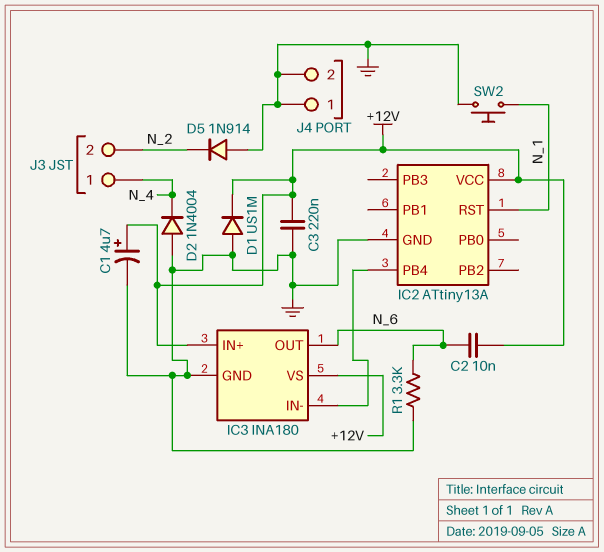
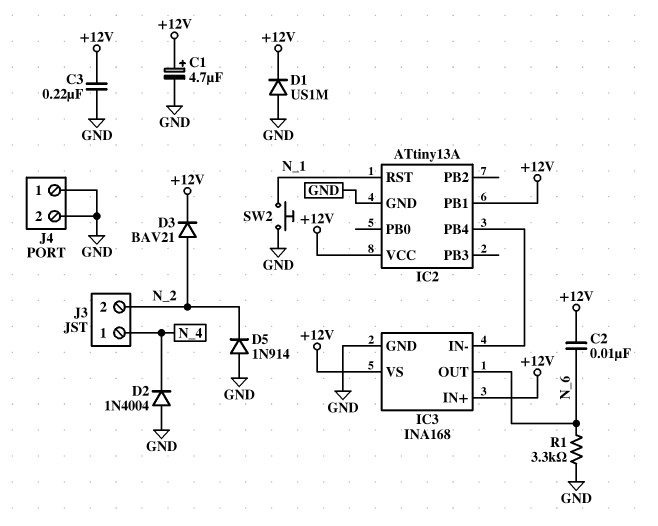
D3: none -> diode BAV21 (A N_2, K +12V)
IC2 pin PB1: none -> +12V
IC3: INA180 -> INA168

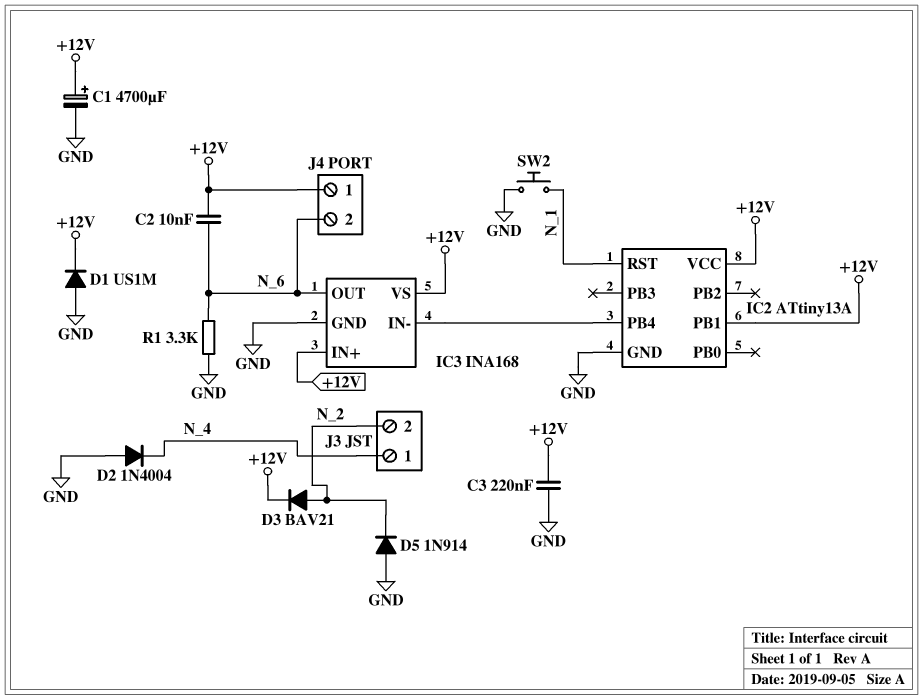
C1: 4.7uF (plus +12V, minus GND) -> 4700uF (plus +12V, minus GND)
J4 pin 1: GND -> +12V
J4 pin 2: GND -> N_6

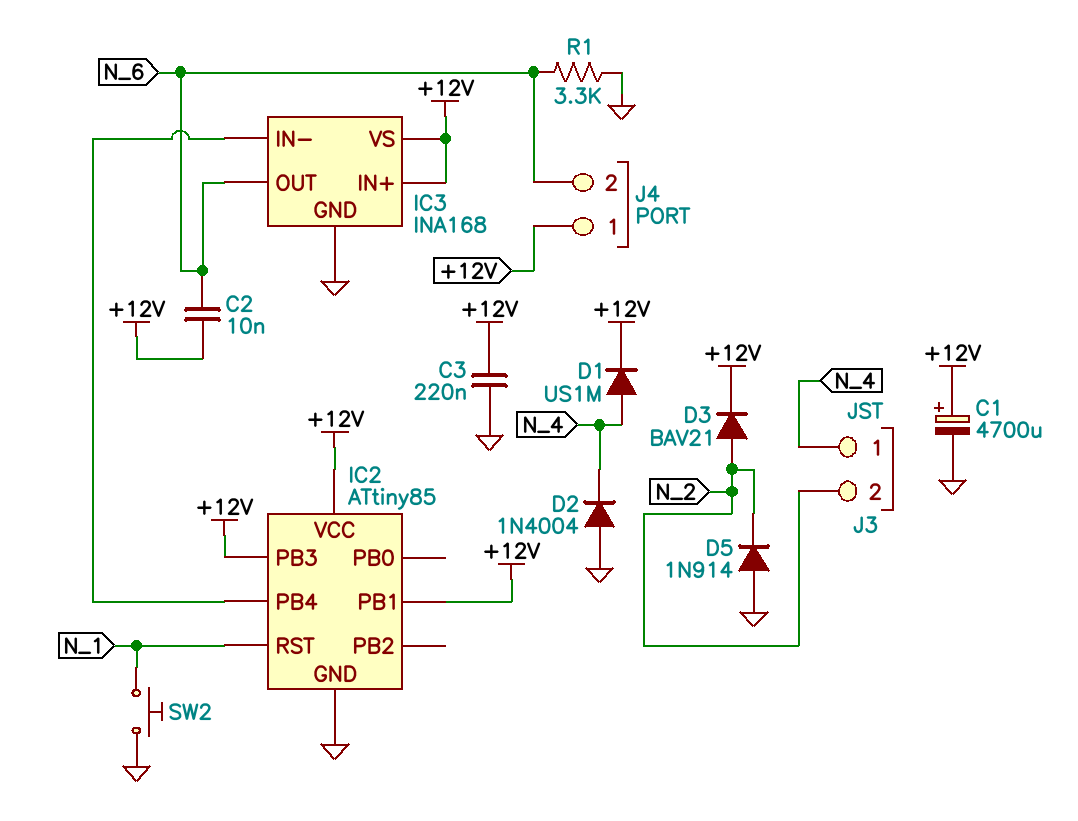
D1: diode US1M (A GND, K +12V) -> diode US1M (A N_4, K +12V)
IC2: ATtiny13A -> ATtiny85
IC2 pin PB3: none -> +12V

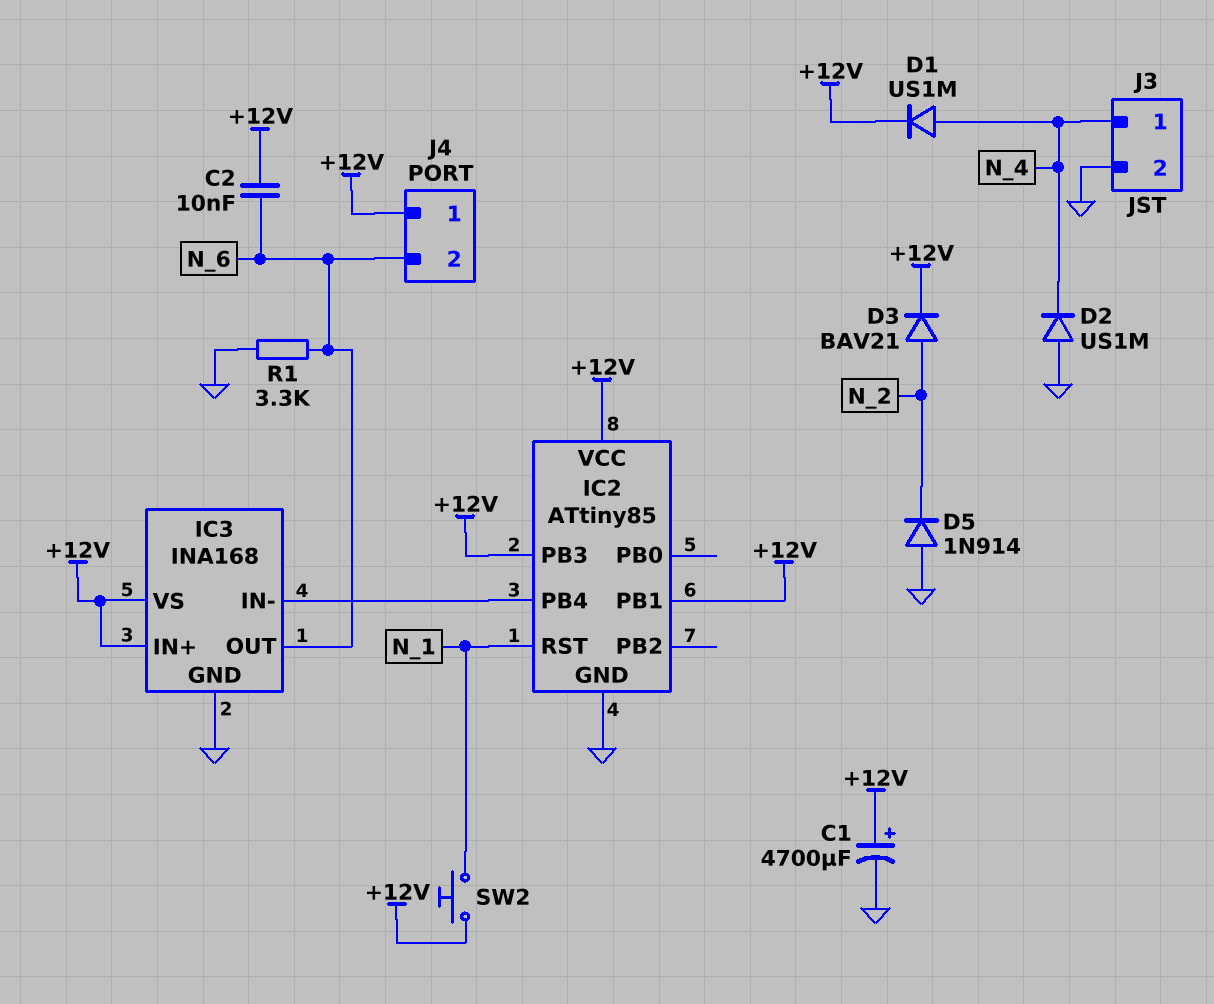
C3: 220nF (+12V, GND) -> none
D2: diode 1N4004 (A GND, K N_4) -> diode US1M (A GND, K N_4)
J3 pin 2: N_2 -> GND
SW2: button (GND, N_1) -> button (+12V, N_1)

